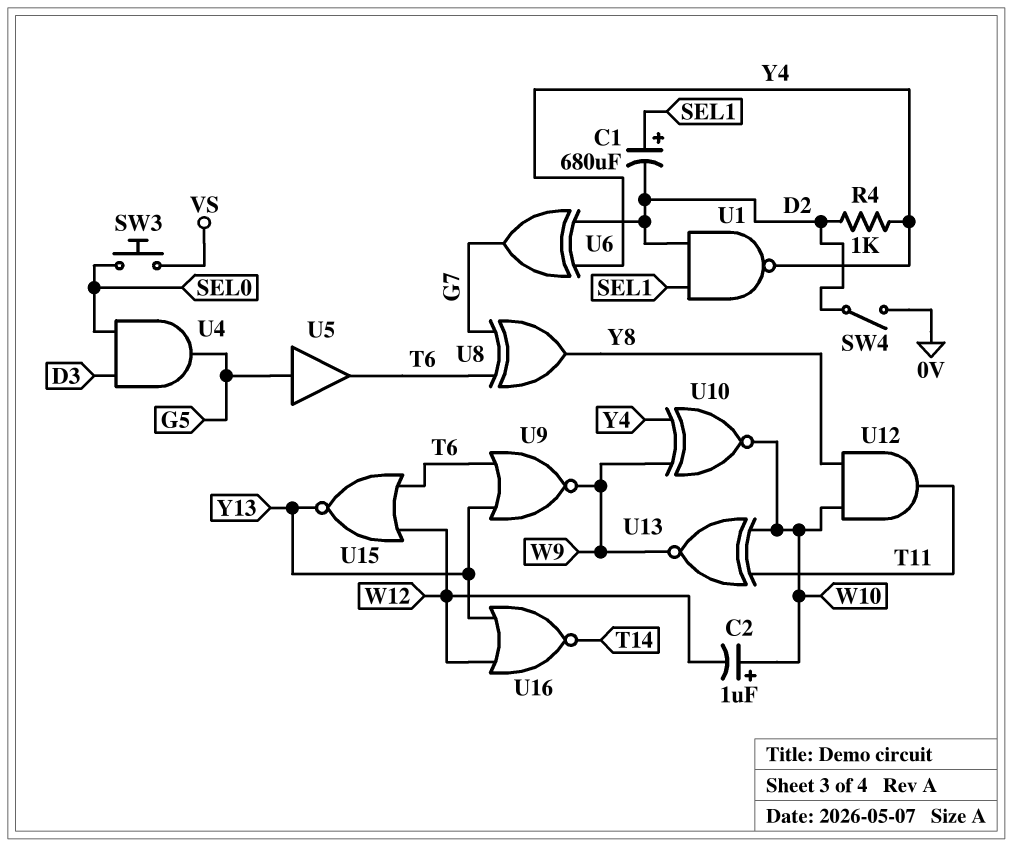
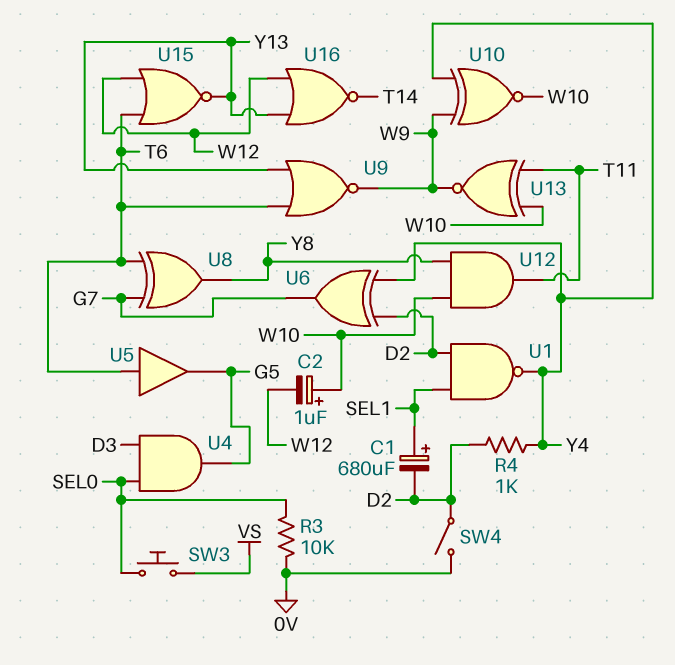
R3: none -> 10k (0V, SEL0)
U5: buffer (in G5, out T6) -> buffer (in T6, out G5)

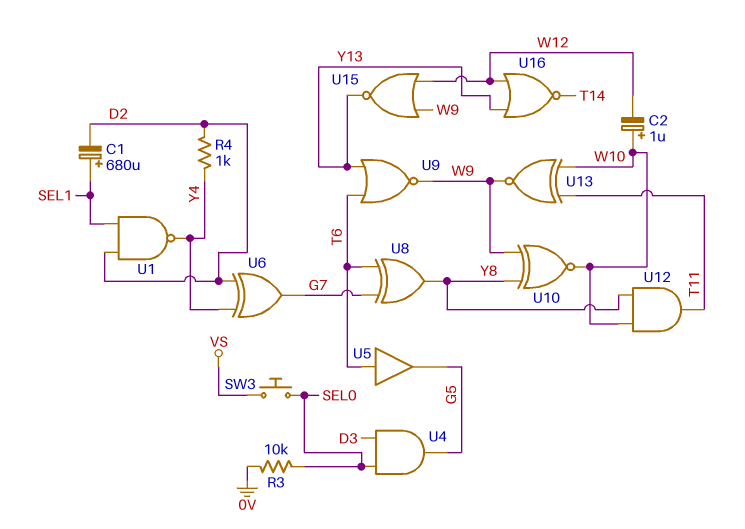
SW4: switch (0V, D2) -> none
U10: XNOR (in W9, in Y4, out W10) -> XNOR (in W9, in Y8, out W10)
U15: NOR (in T6, in W12, out Y13) -> NOR (in W9, in W12, out Y13)

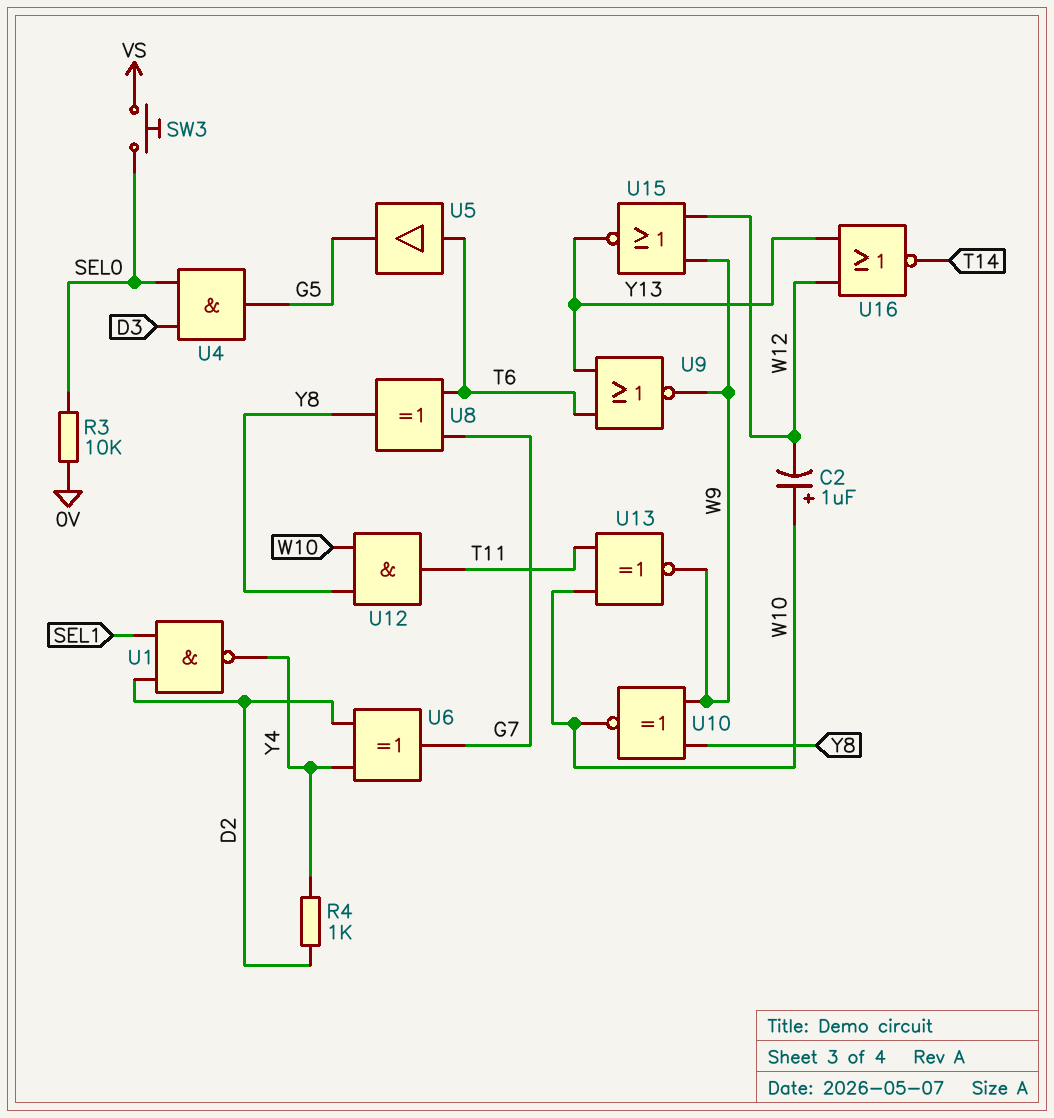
C1: 680uF (plus SEL1, minus D2) -> none

